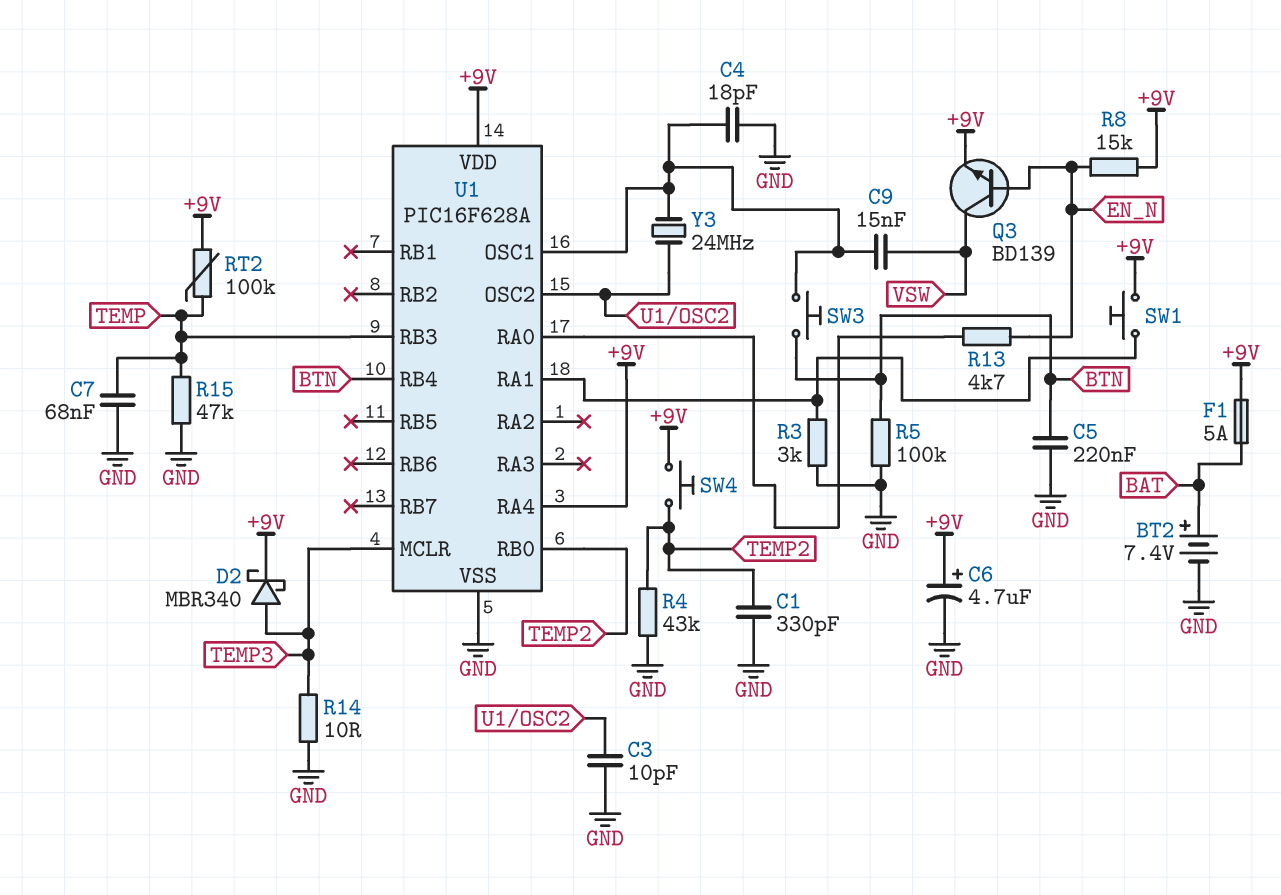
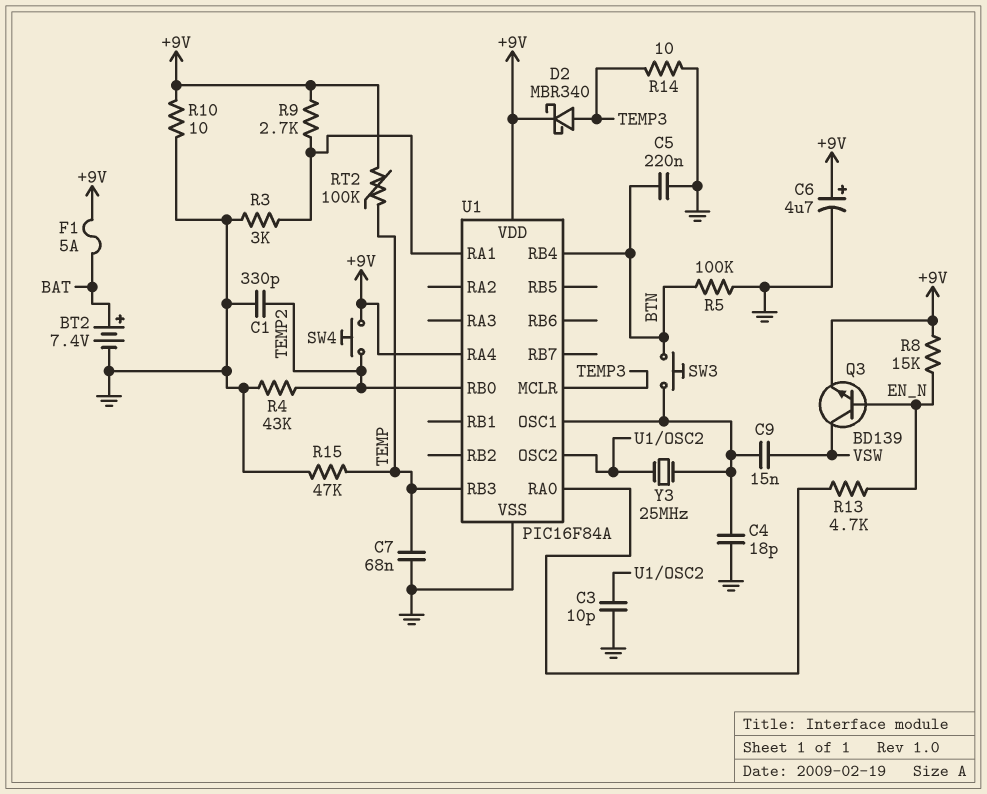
R9: none -> 2.7k (+9V, U1/RA1)
R10: none -> 10 (+9V, GND)
SW1: button (+9V, U1/RA1) -> none
U1: PIC16F628A -> PIC16F84A
Y3: 24MHz (U1/OSC1, U1/OSC2) -> 25MHz (U1/OSC1, U1/OSC2)

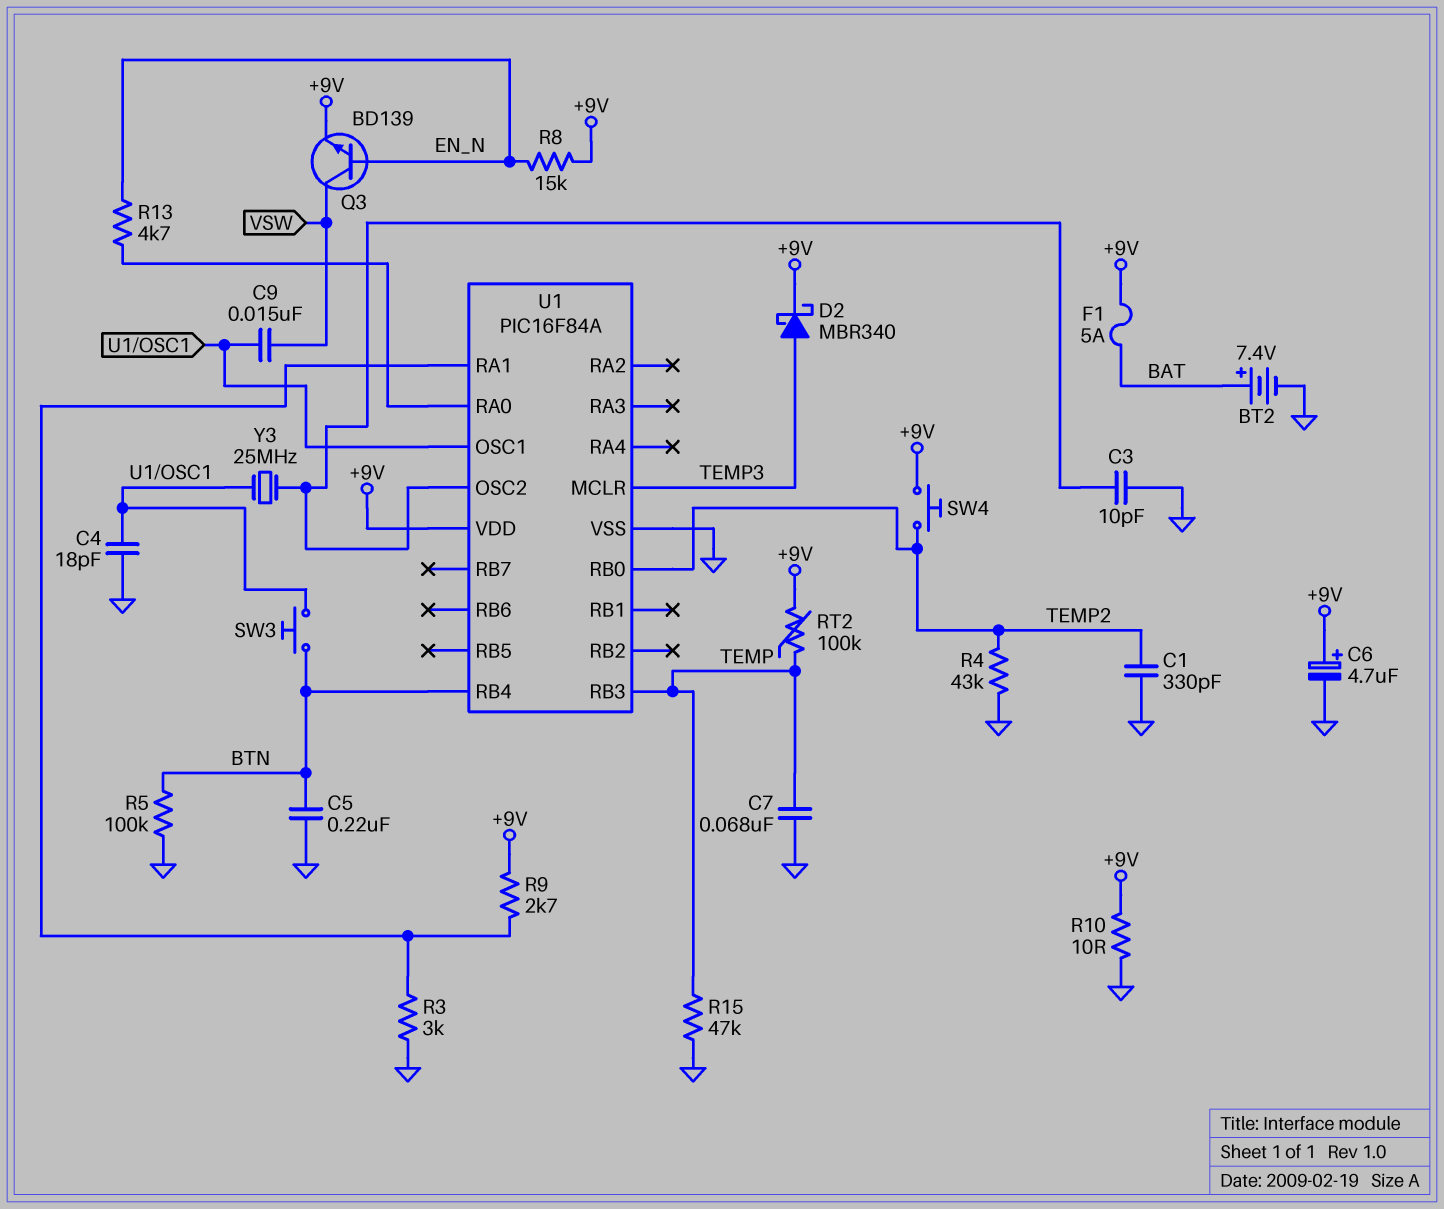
R14: 10 (GND, TEMP3) -> none
U1 pin RA4: +9V -> none

